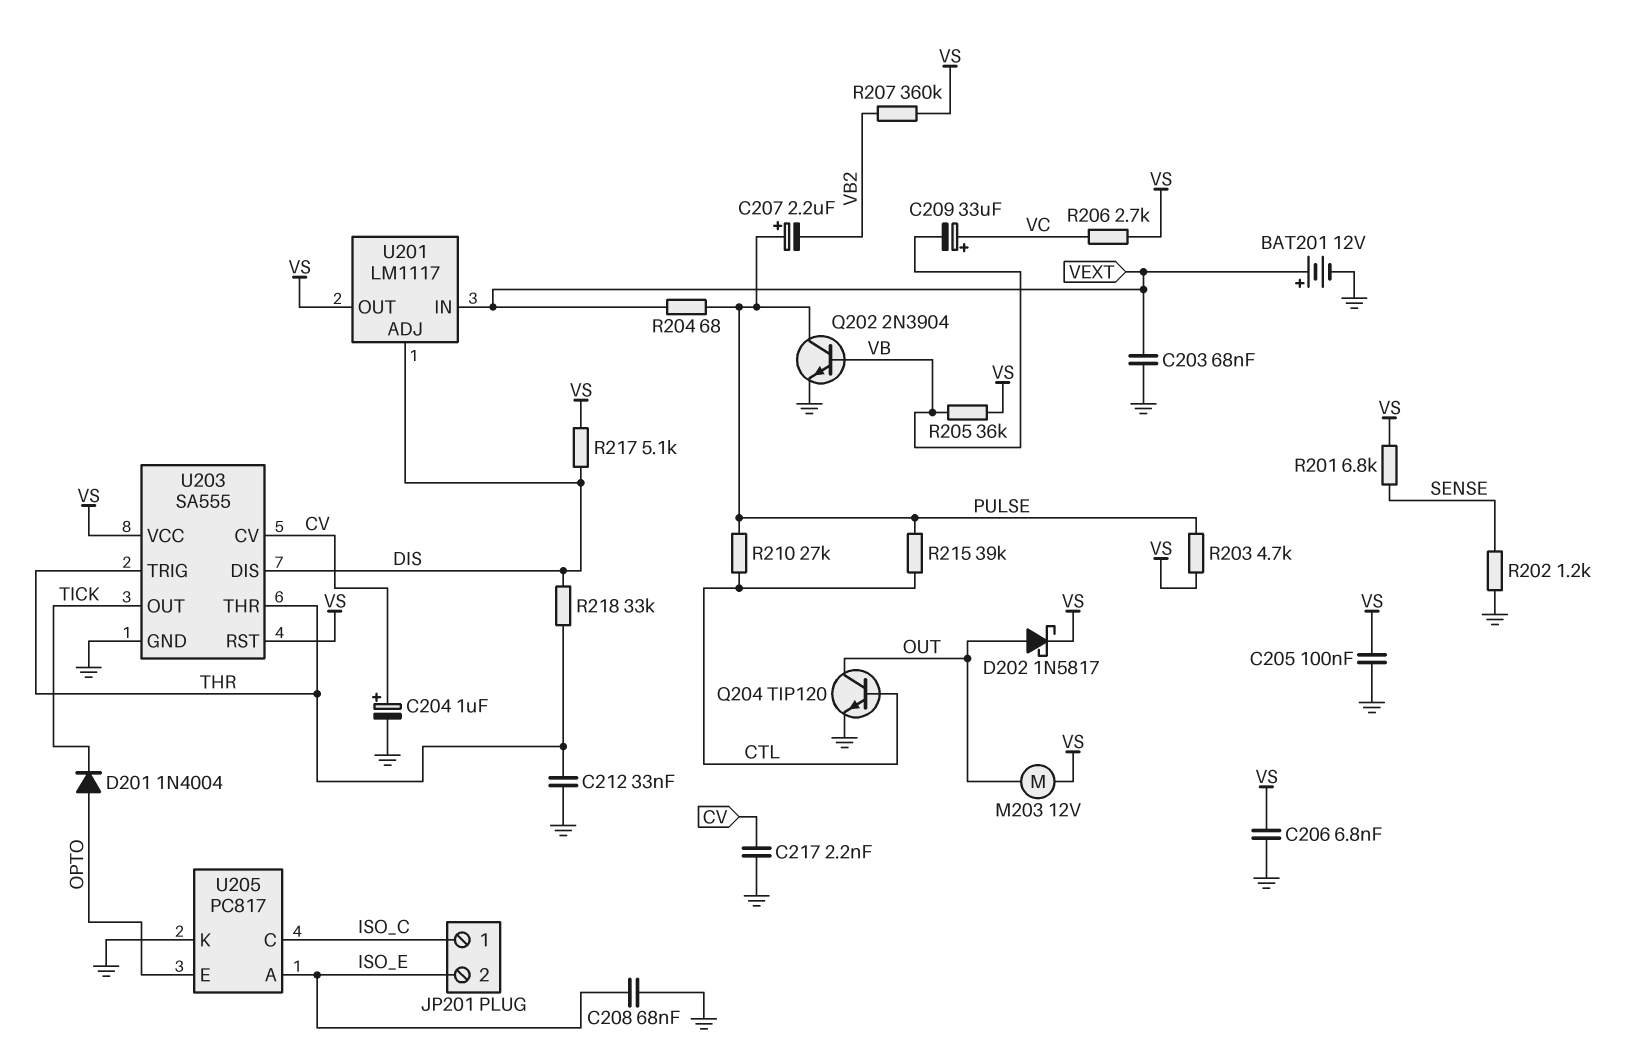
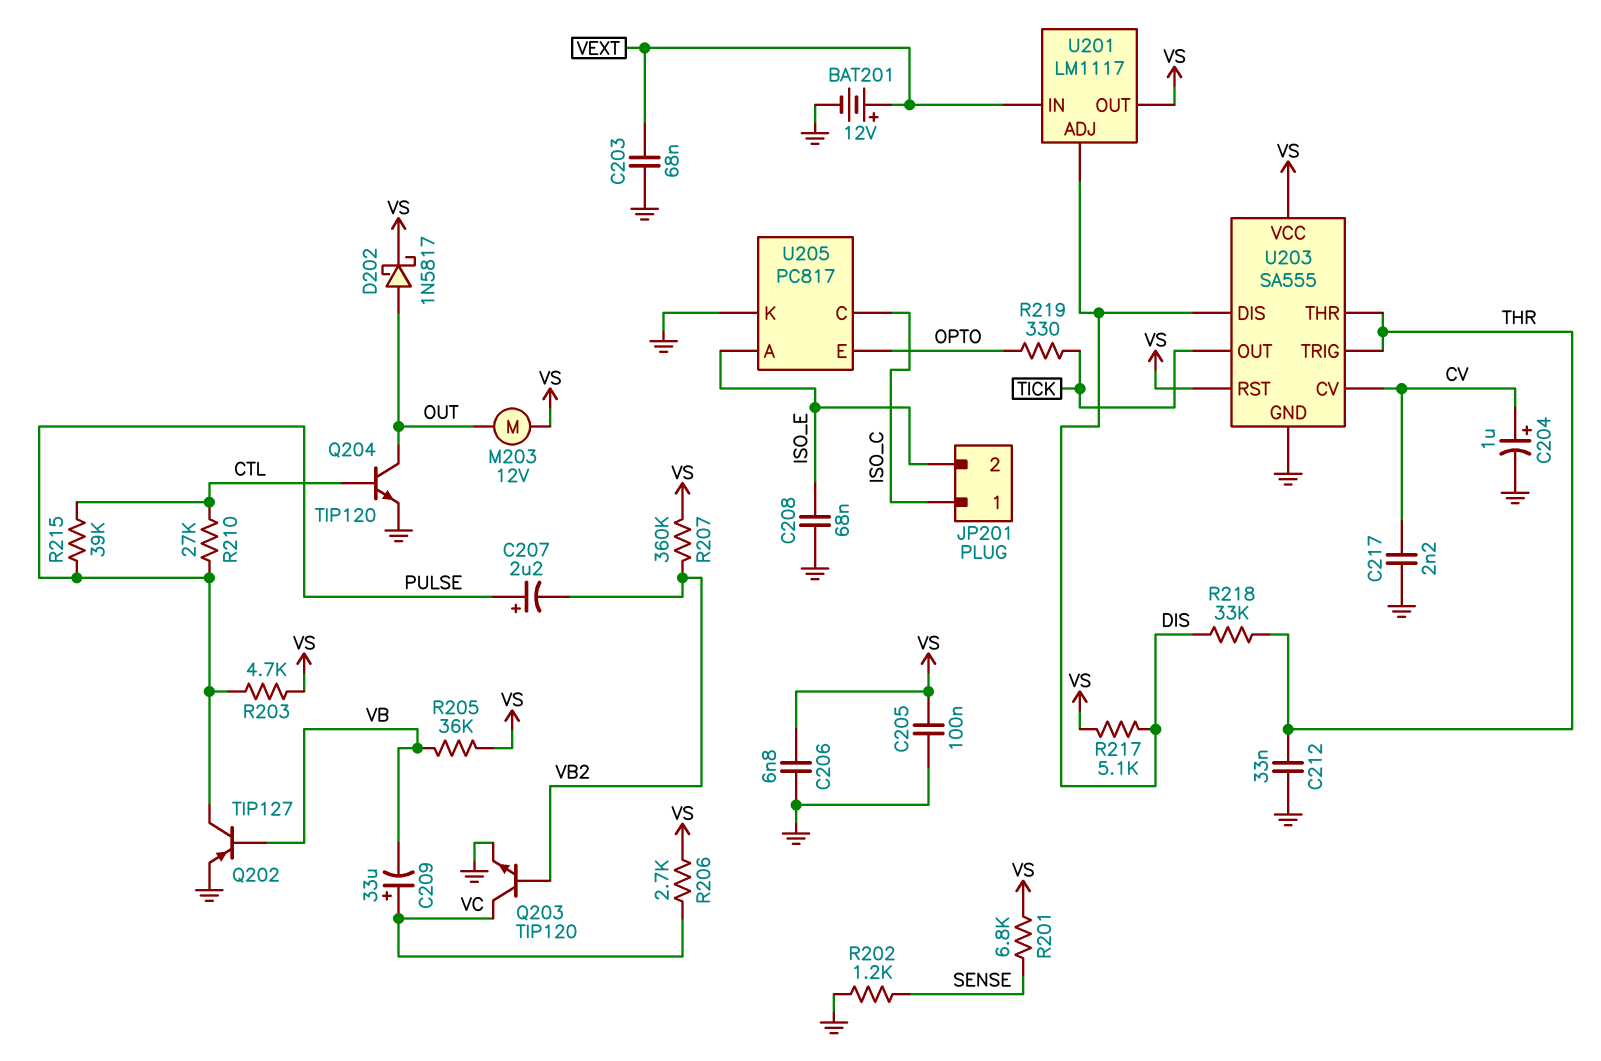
D201: diode 1N4004 (A OPTO, K TICK) -> none
Q202: NPN 2N3904 (B VB, C PULSE, E GND) -> PNP TIP127 (B VB, C PULSE, E GND)
Q203: none -> NPN TIP120 (B VB2, C VC, E GND)
R204: 68 (PULSE, VEXT) -> none
R219: none -> 330 (OPTO, TICK)

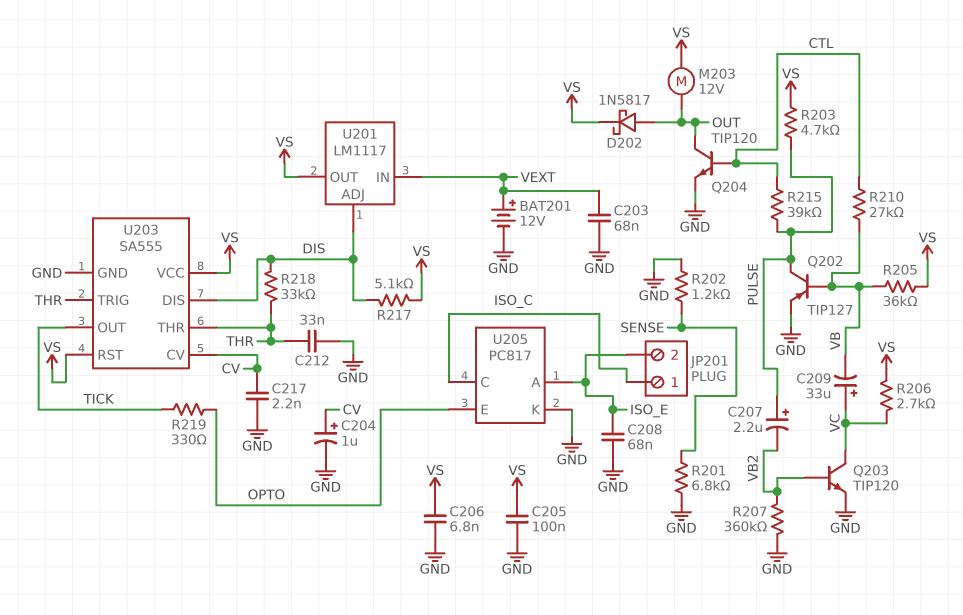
R201: 6.8k (SENSE, VS) -> 6.8k (GND, SENSE)
R207: 360k (VB2, VS) -> 360k (GND, VB2)
R210: 27k (CTL, PULSE) -> 27k (CTL, VB)

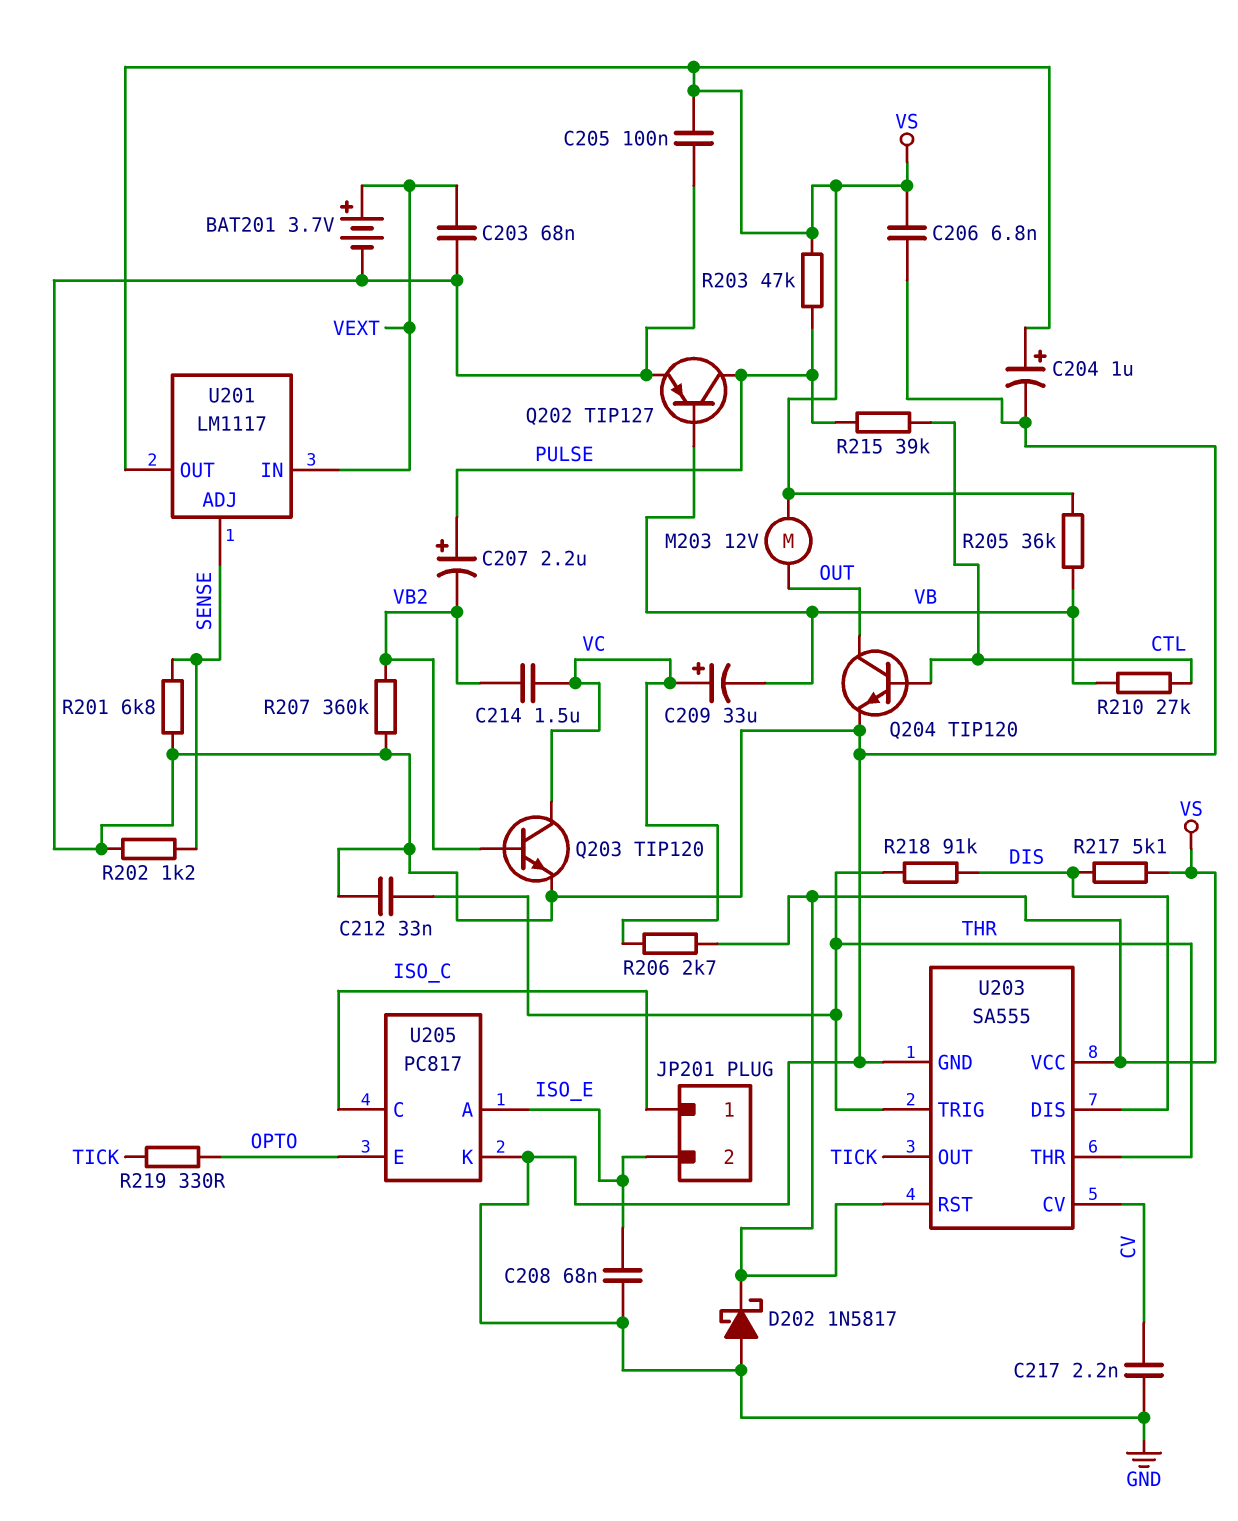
BAT201: 12V (plus VEXT, minus GND) -> 3.7V (plus VEXT, minus GND)
C204: 1uF (plus CV, minus GND) -> 1uF (plus VS, minus GND)
C214: none -> 1.5uF (VB2, VC)
D202: schottky 1N5817 (A OUT, K VS) -> schottky 1N5817 (A GND, K VS)
R203: 4.7k (PULSE, VS) -> 47k (PULSE, VS)
R218: 33k (DIS, THR) -> 91k (DIS, THR)
U201 pin ADJ: DIS -> SENSE

